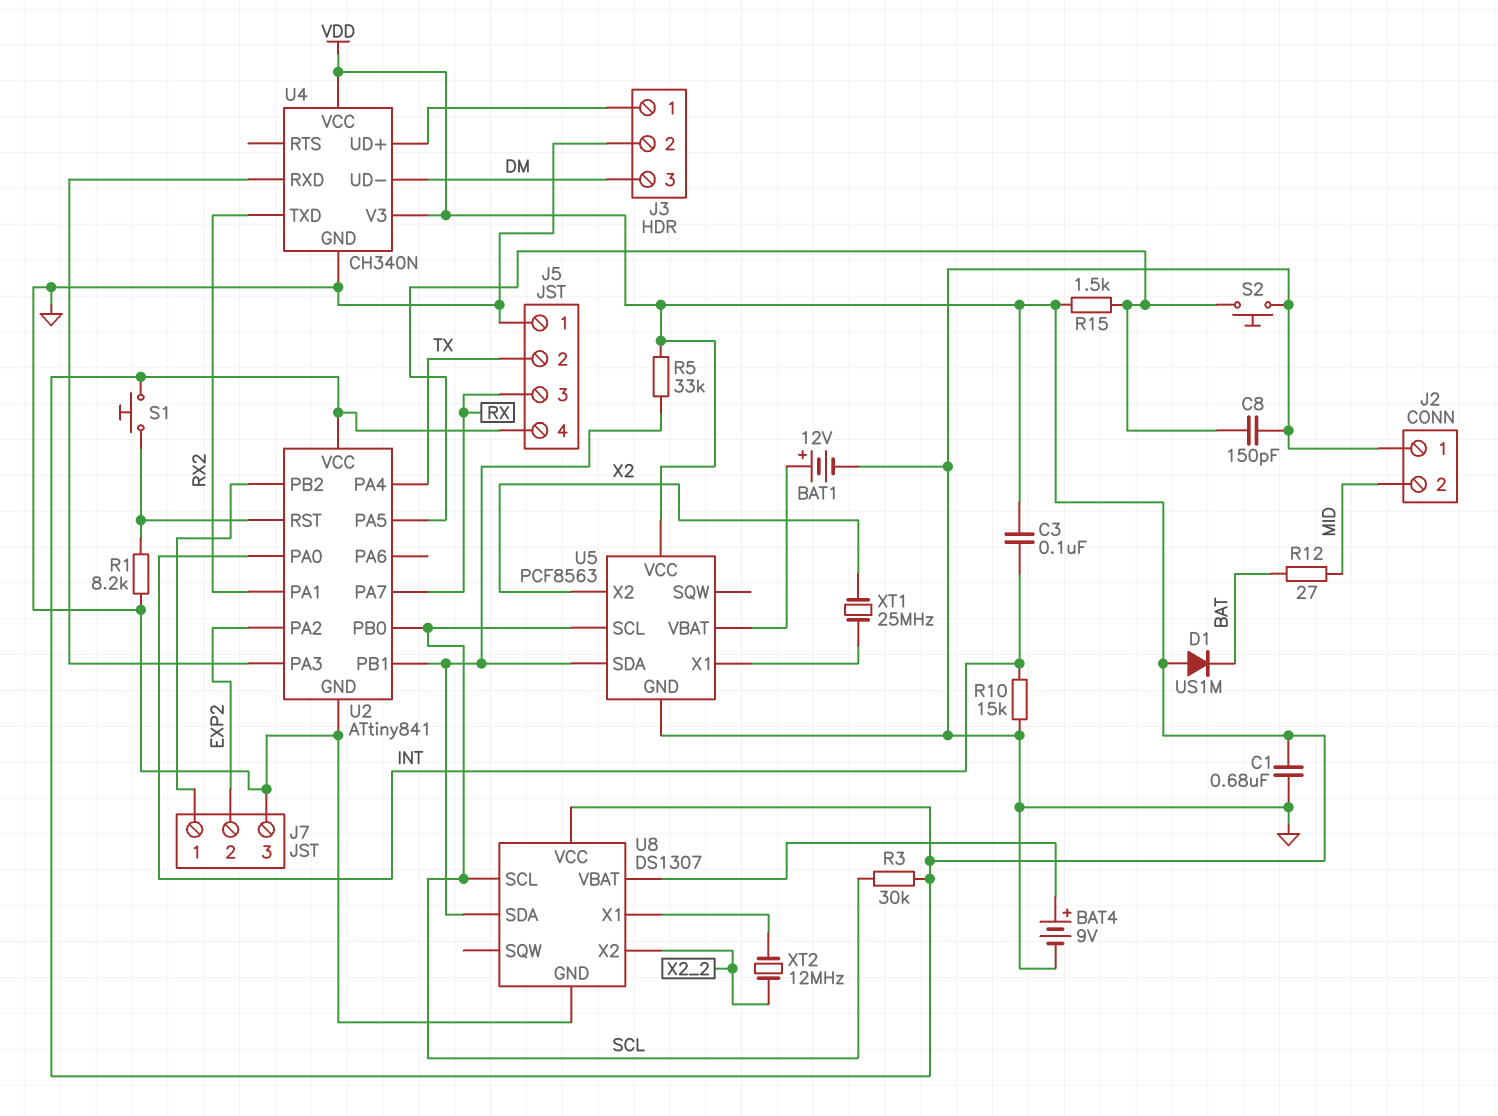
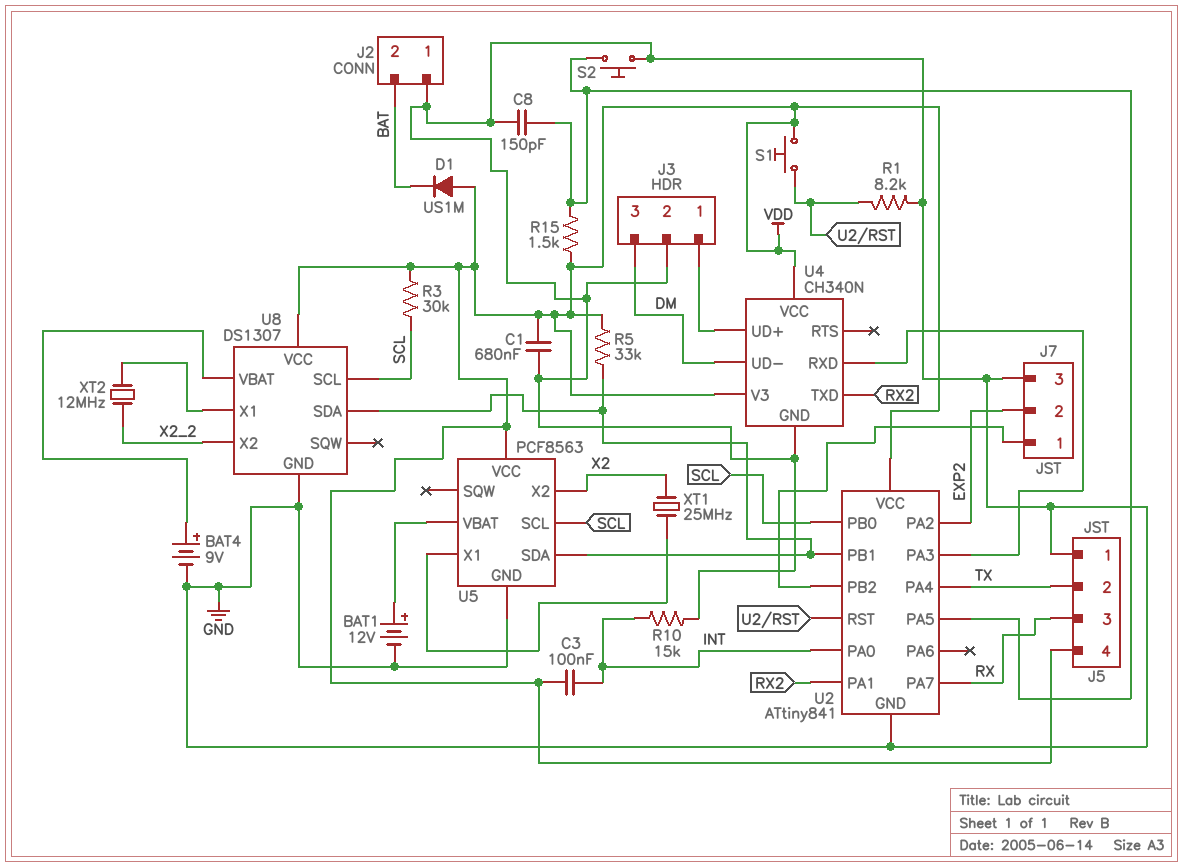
J2 pin 2: MID -> BAT
R12: 27 (BAT, MID) -> none

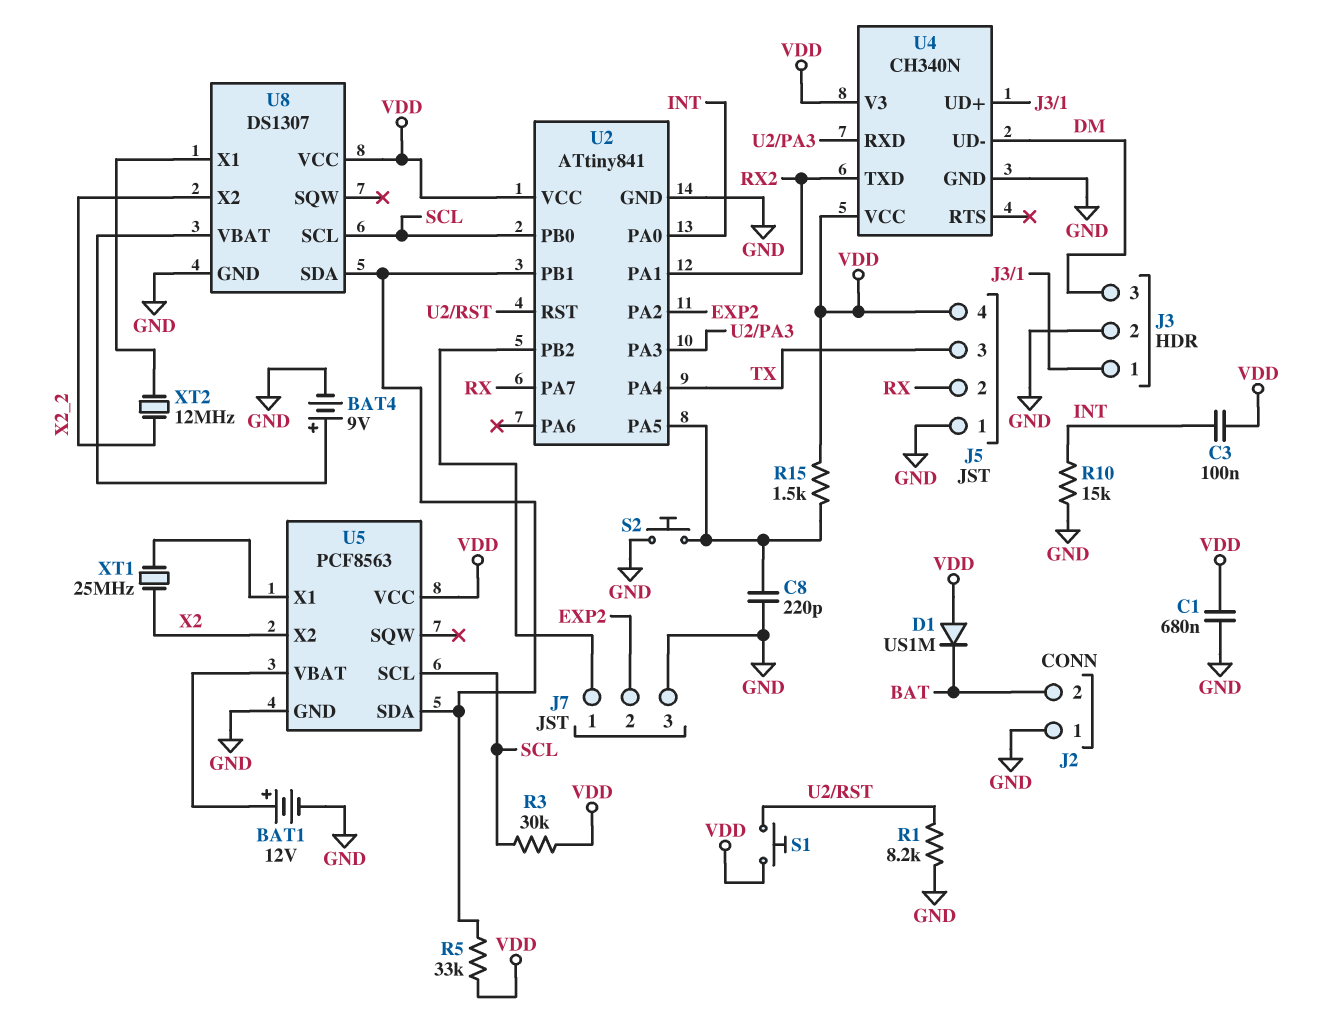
C8: 150pF (GND, U2/PA5) -> 220pF (GND, U2/PA5)
J5 pin 2: TX -> RX
J5 pin 3: RX -> TX

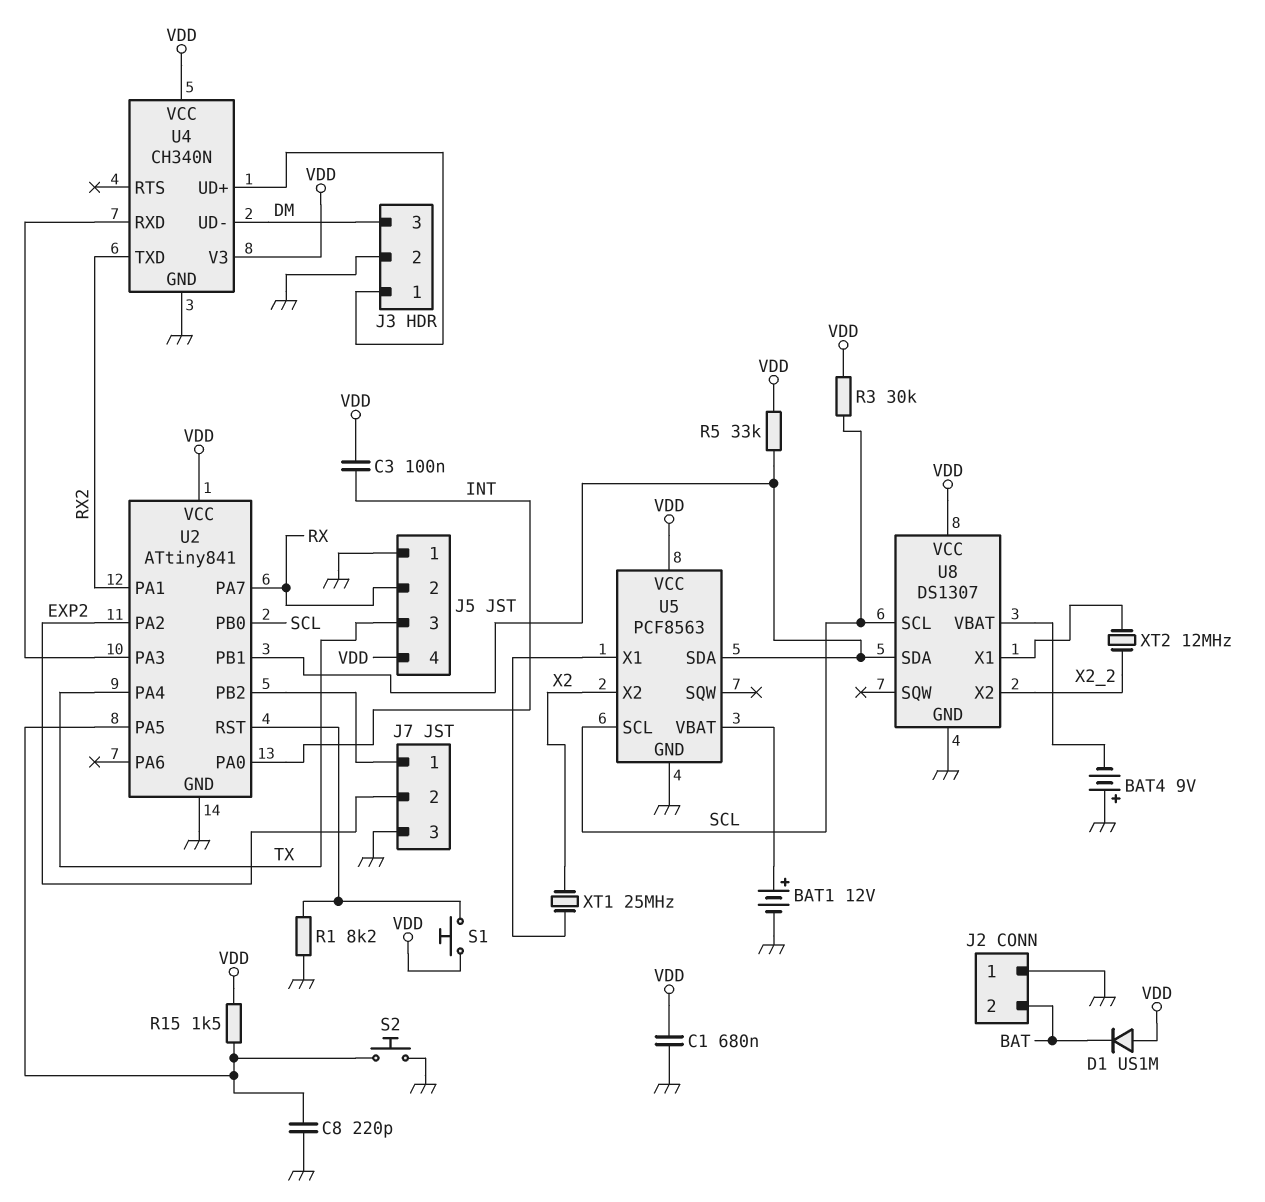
BAT4: 9V (plus U8/VBAT, minus GND) -> 9V (plus GND, minus U8/VBAT)
R10: 15k (GND, INT) -> none

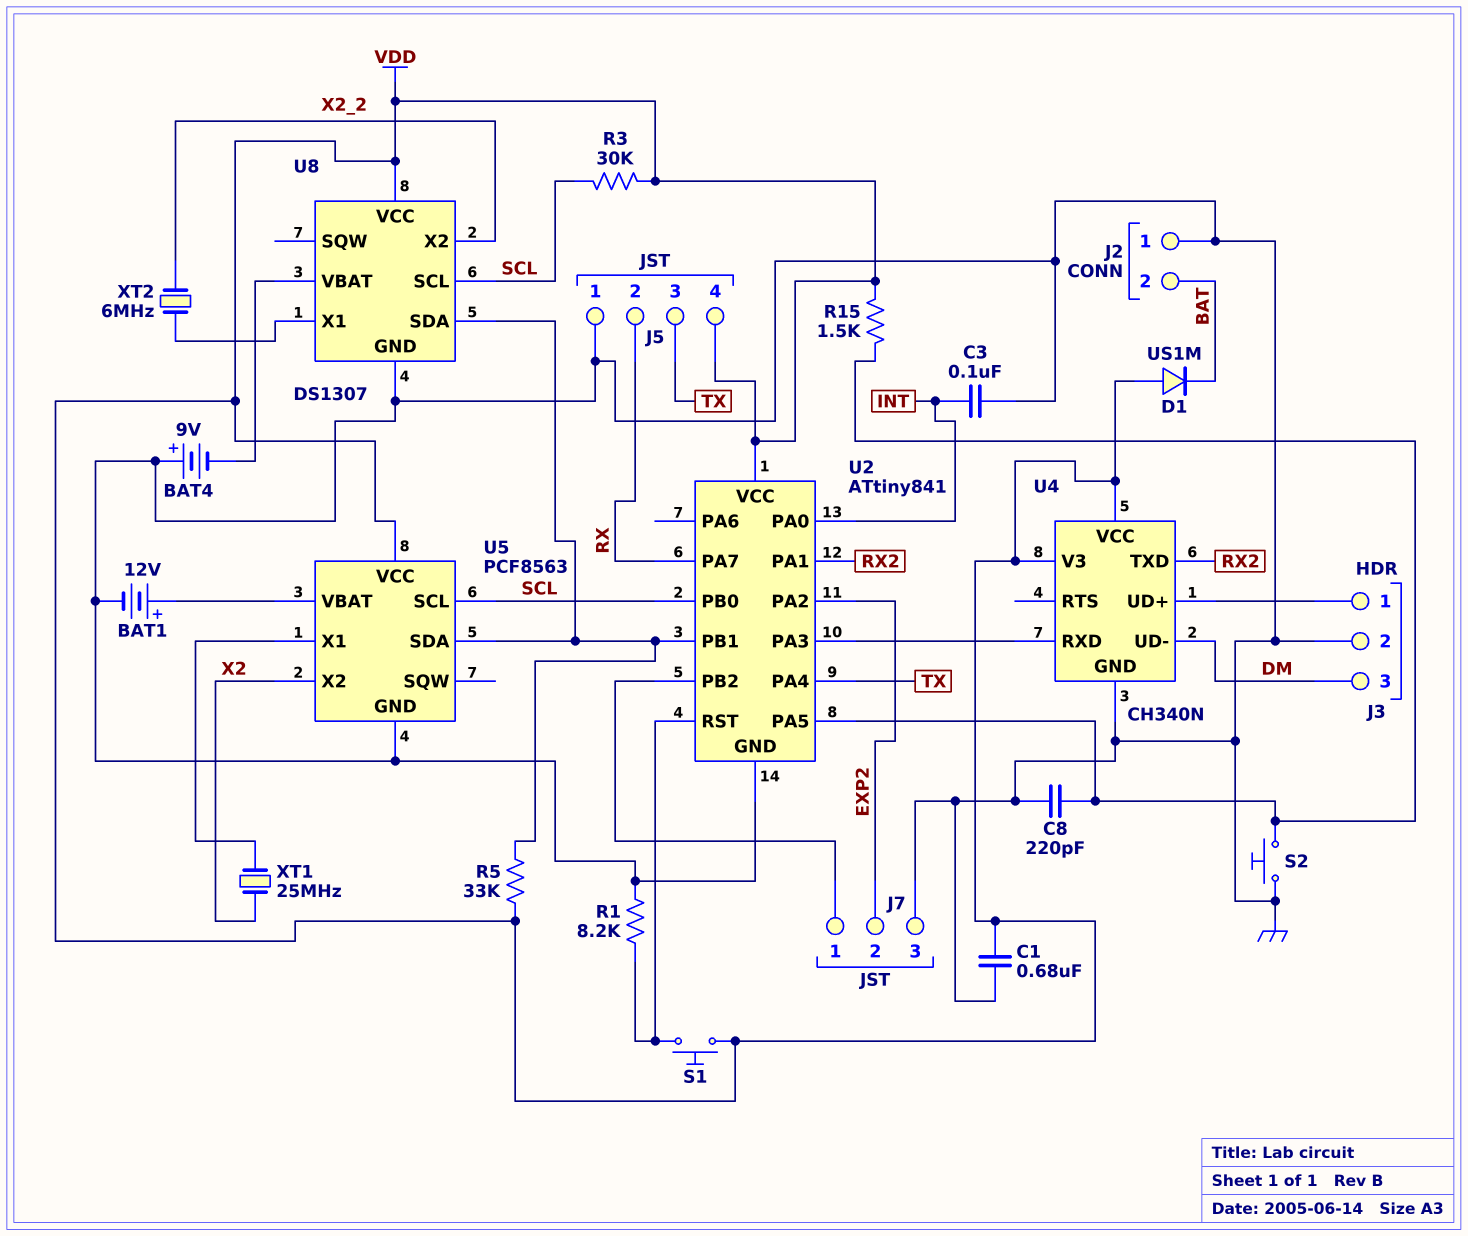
C3: 100nF (INT, VDD) -> 100nF (GND, INT)
XT2: 12MHz (U8/X1, X2_2) -> 6MHz (U8/X1, X2_2)

